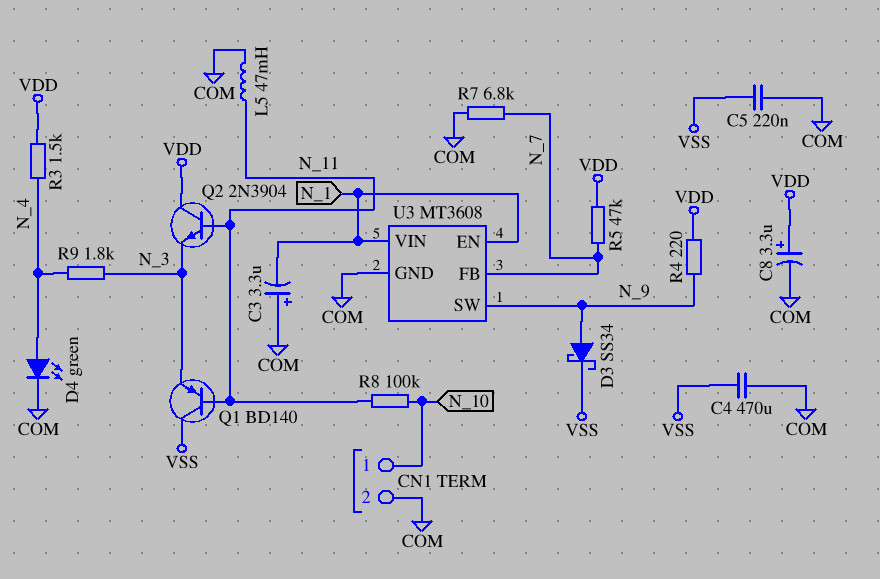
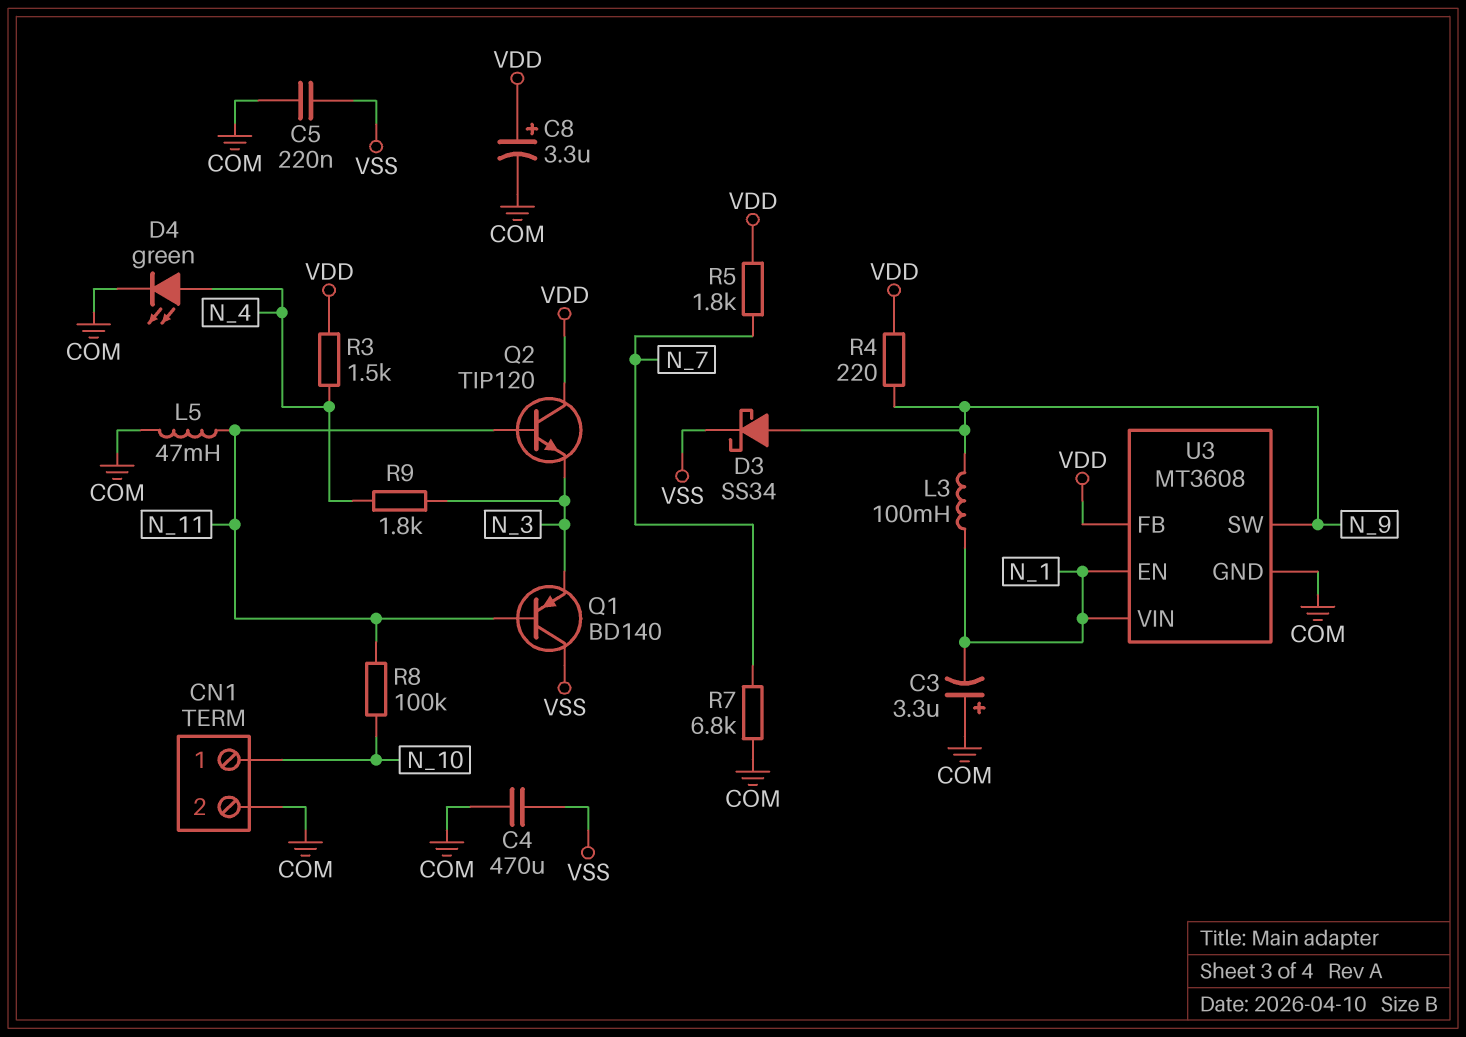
L3: none -> 100mH (N_1, N_9)
Q2: NPN 2N3904 (B N_11, C VDD, E N_3) -> NPN TIP120 (B N_11, C VDD, E N_3)
R5: 47k (N_7, VDD) -> 1.8k (N_7, VDD)
U3 pin FB: N_7 -> VDD

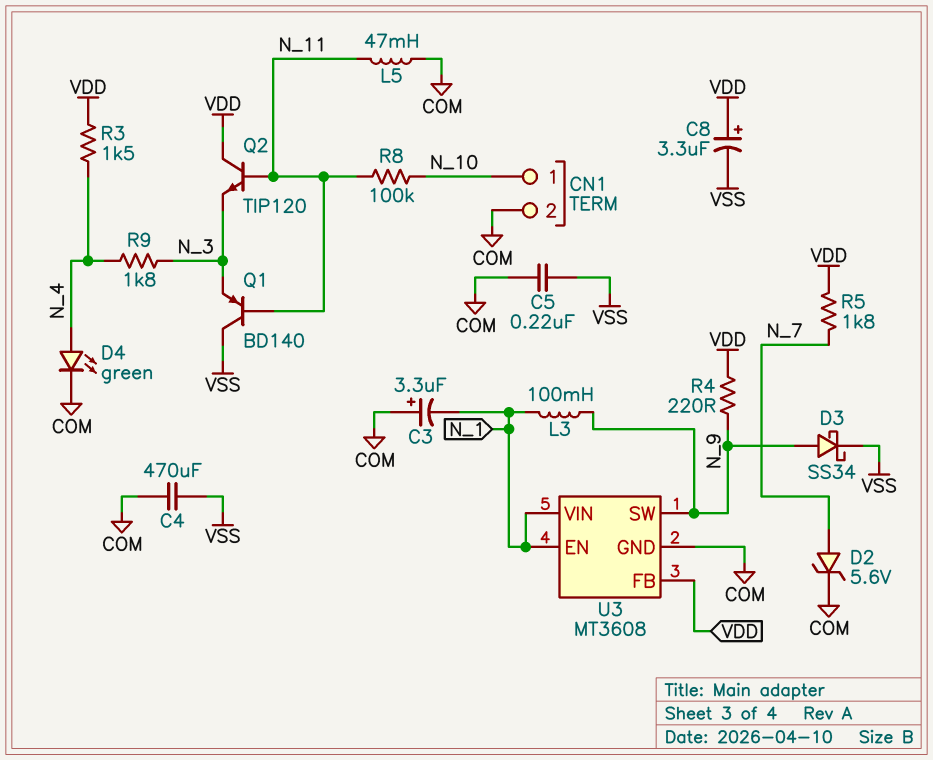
C8: 3.3uF (plus VDD, minus COM) -> 3.3uF (plus VDD, minus VSS)
D2: none -> zener 5.6V (A N_7, K COM)
R7: 6.8k (COM, N_7) -> none

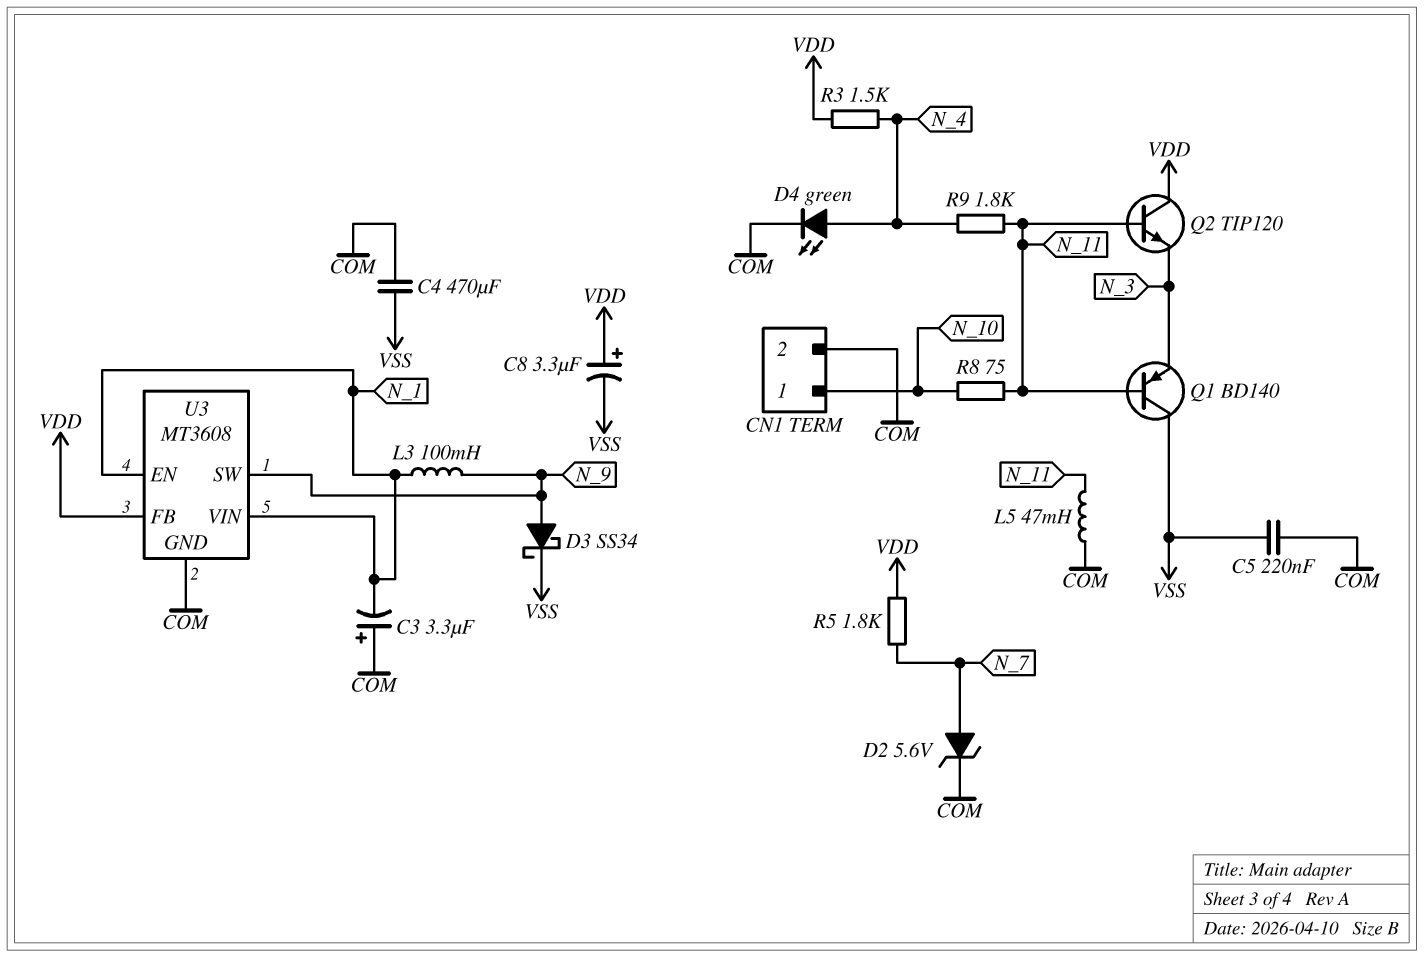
R4: 220 (N_9, VDD) -> none
R8: 100k (N_10, N_11) -> 75 (N_10, N_11)
R9: 1.8k (N_3, N_4) -> 1.8k (N_4, N_11)

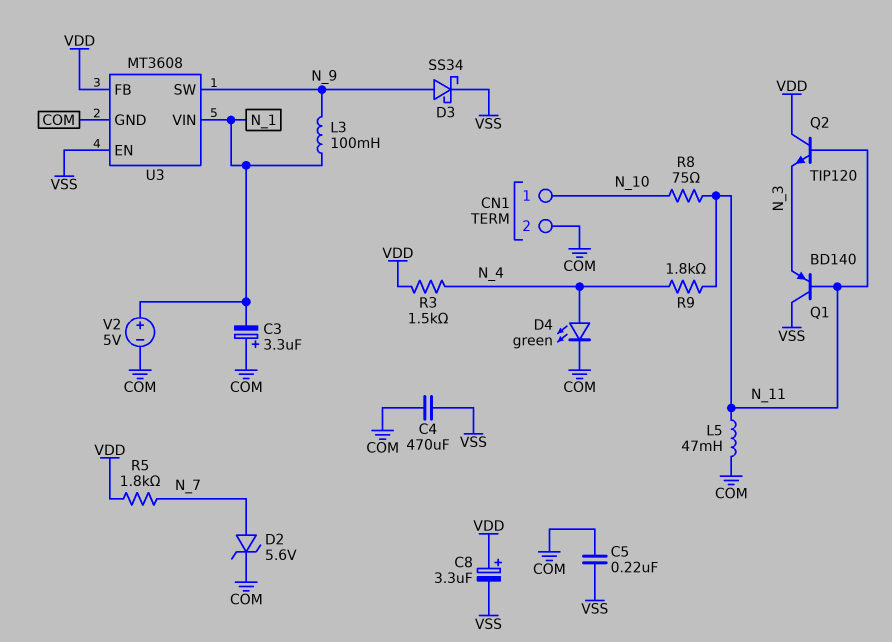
U3 pin EN: N_1 -> VSS
V2: none -> 5V (plus N_1, minus COM)

